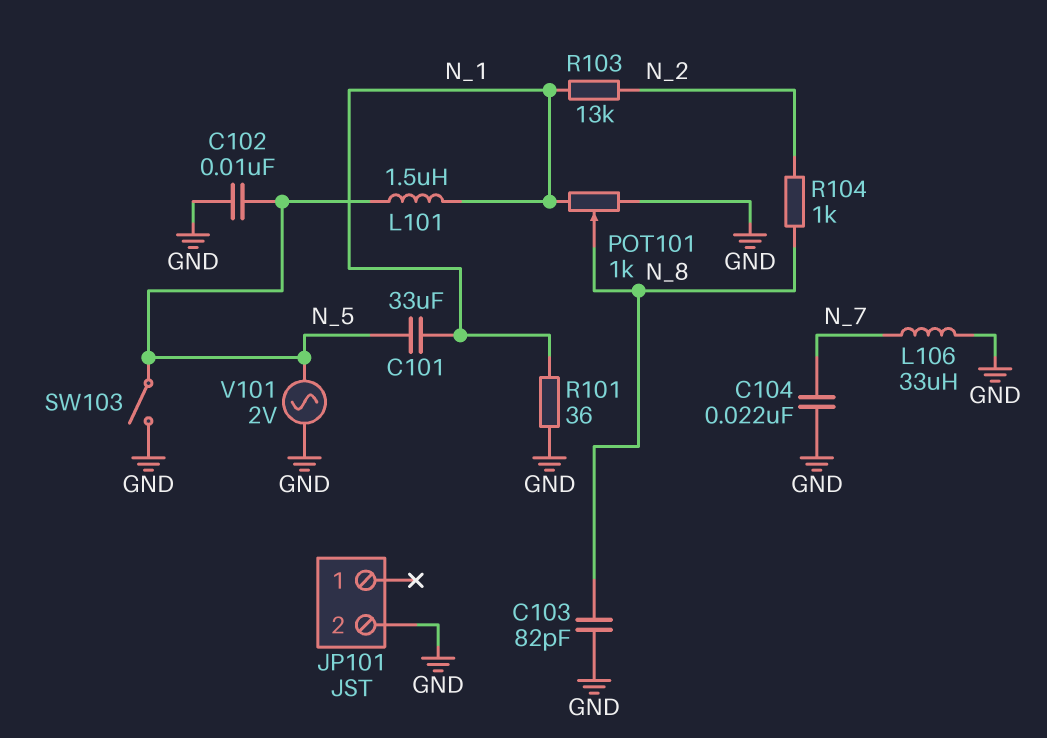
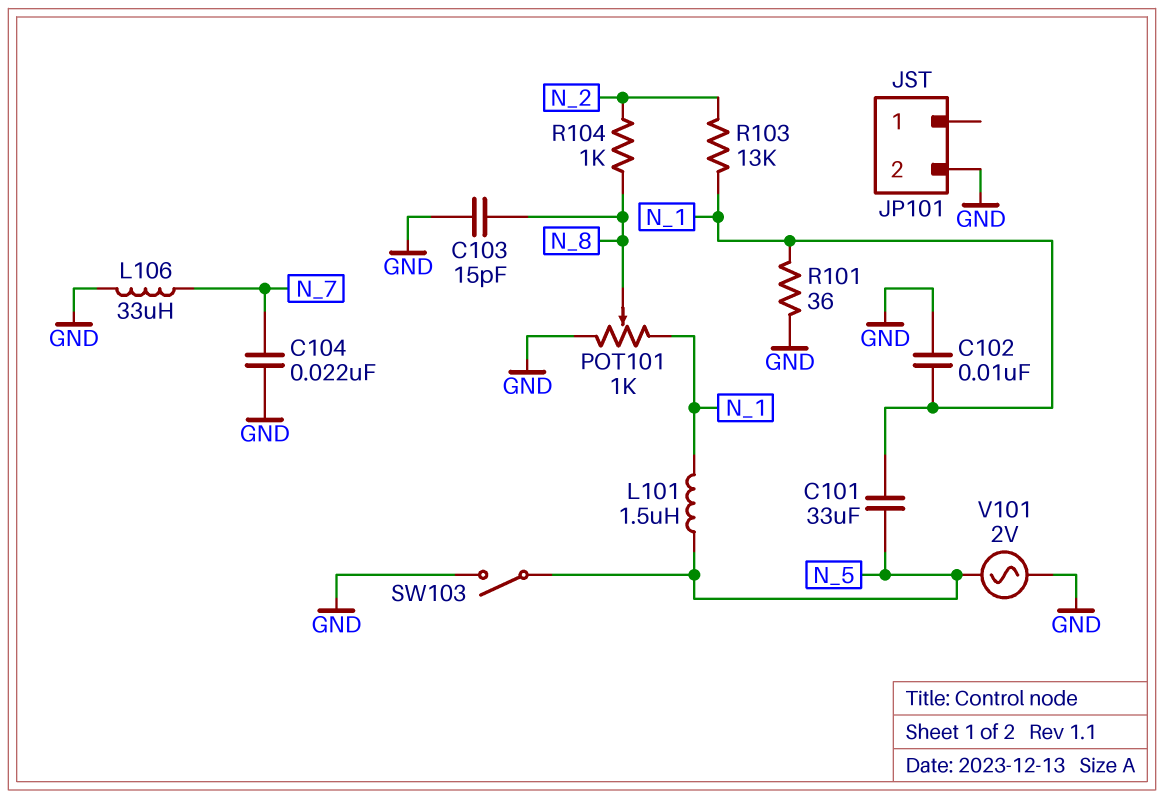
C102: 10nF (GND, N_5) -> 10nF (GND, N_1)
C103: 82pF (GND, N_8) -> 15pF (GND, N_8)

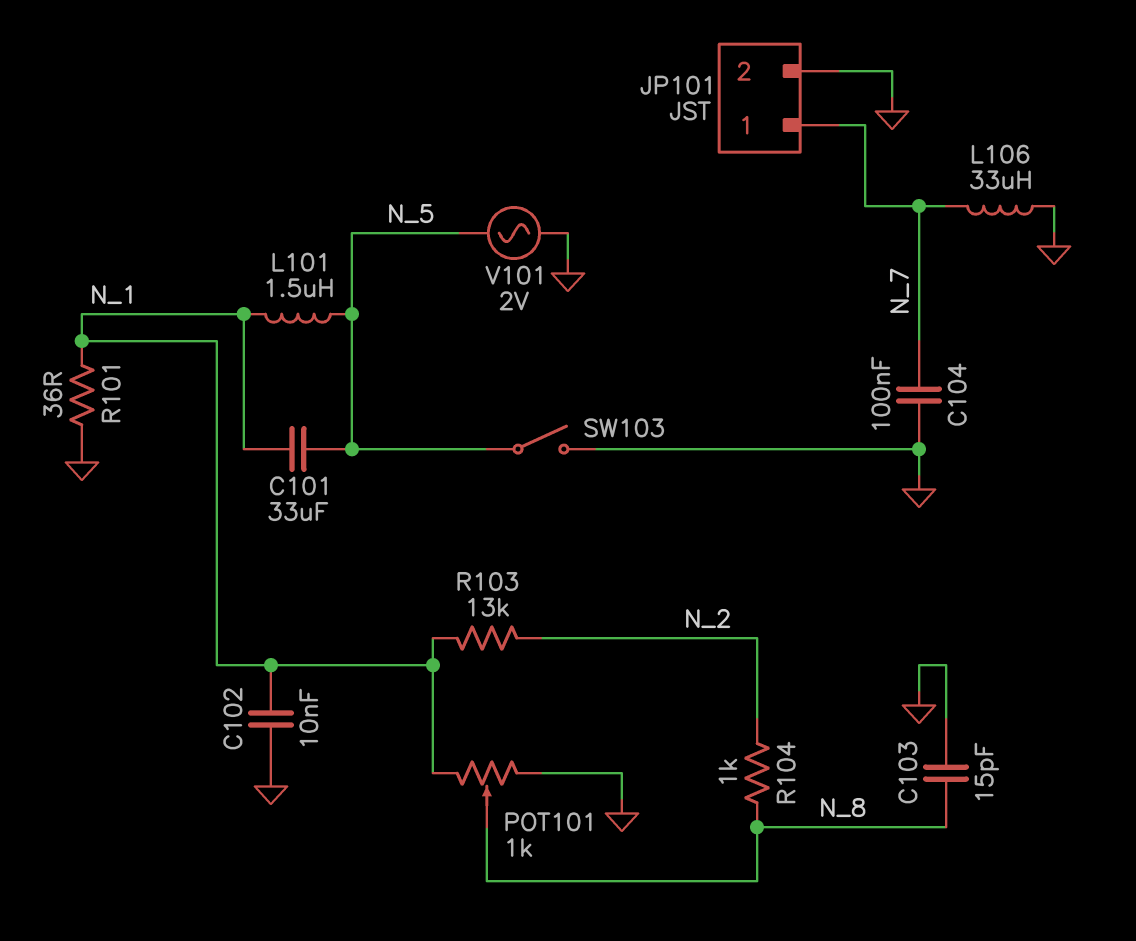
C104: 22nF (GND, N_7) -> 100nF (GND, N_7)
JP101 pin 1: none -> N_7

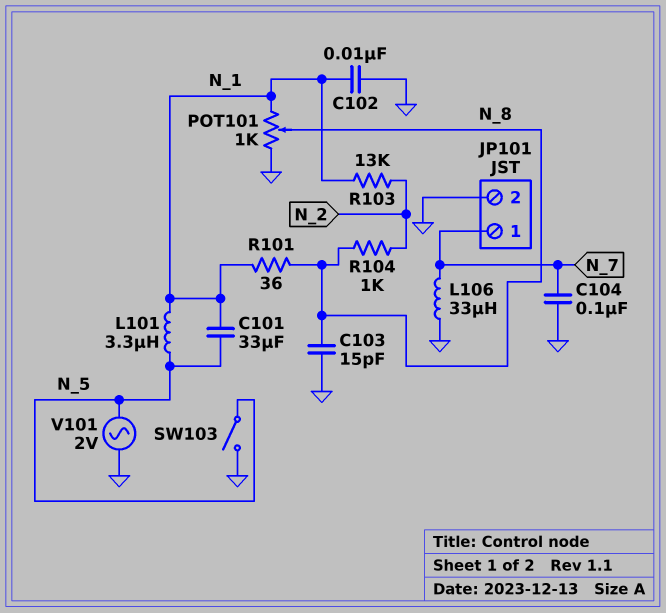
L101: 1.5uH (N_1, N_5) -> 3.3uH (N_1, N_5)
R101: 36 (GND, N_1) -> 36 (N_1, N_8)

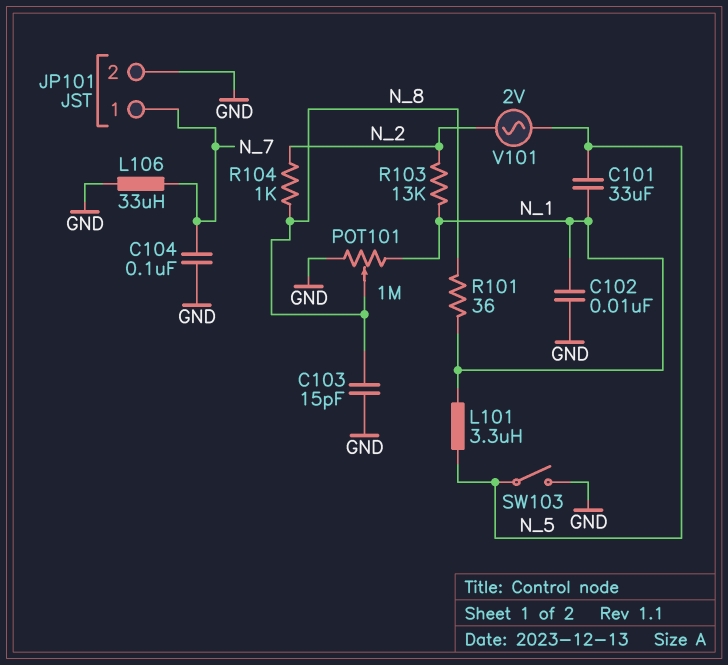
POT101: 1k (GND, N_1, wiper N_8) -> 1M (GND, N_1, wiper N_8)
V101: AC 2V (GND, N_5) -> AC 2V (N_2, N_5)

